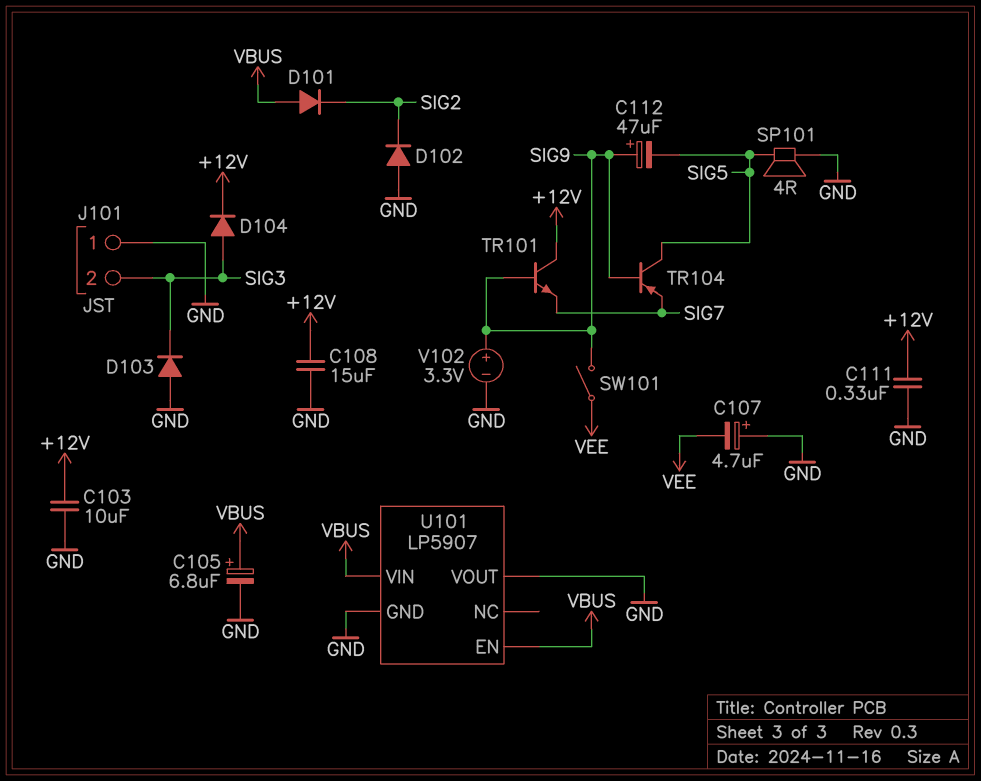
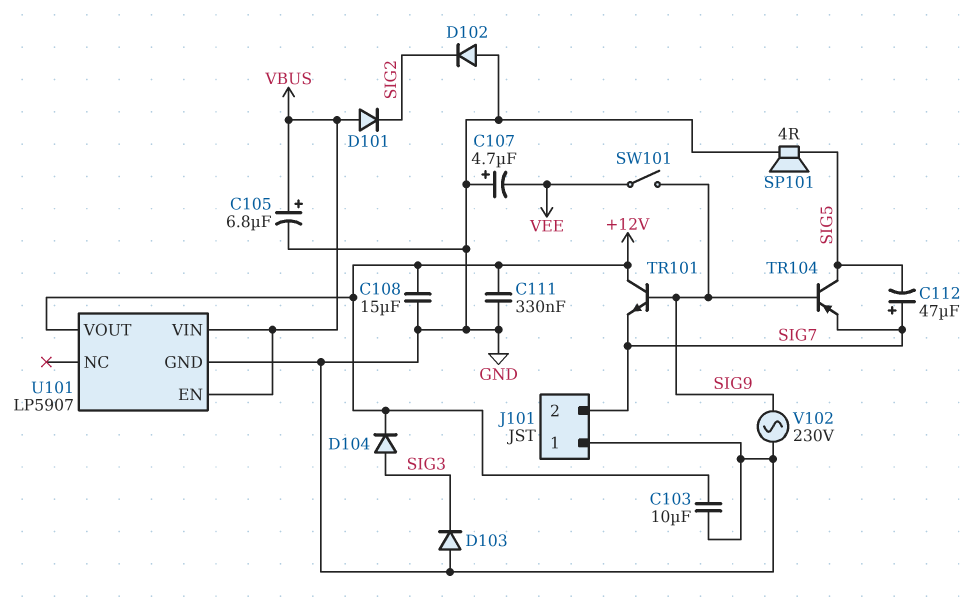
C112: 47uF (plus SIG9, minus SIG5) -> 47uF (plus SIG7, minus SIG5)
J101 pin 2: SIG3 -> SIG7
U101 pin VOUT: GND -> +12V
V102: 3.3V (plus SIG9, minus GND) -> AC 230V (GND, SIG9)

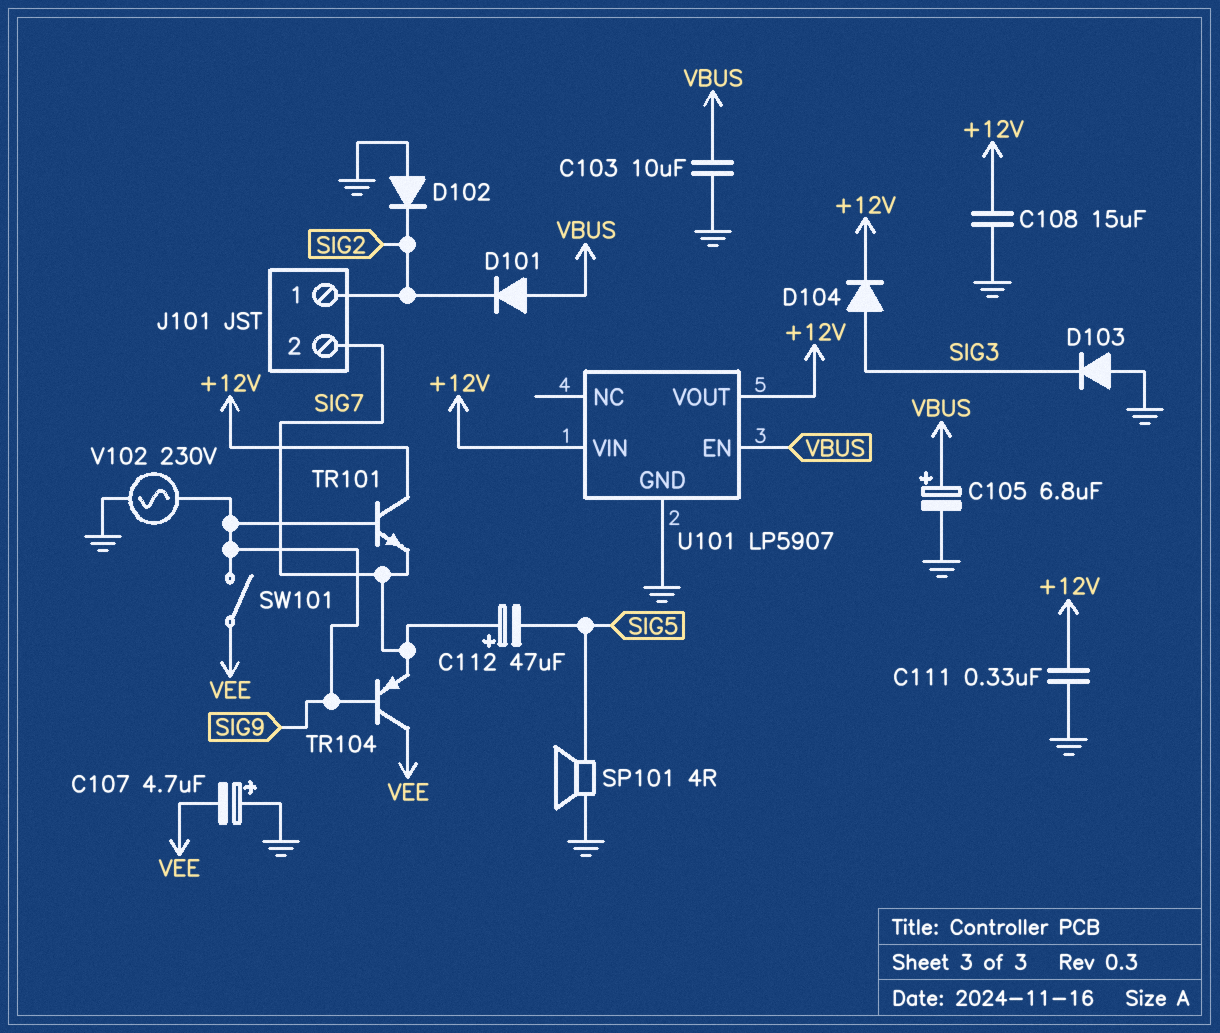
C103: 10uF (+12V, GND) -> 10uF (GND, VBUS)
J101 pin 1: GND -> SIG2
TR104: PNP (B SIG9, C SIG5, E SIG7) -> PNP (B SIG9, C VEE, E SIG7)
U101 pin VIN: VBUS -> +12V

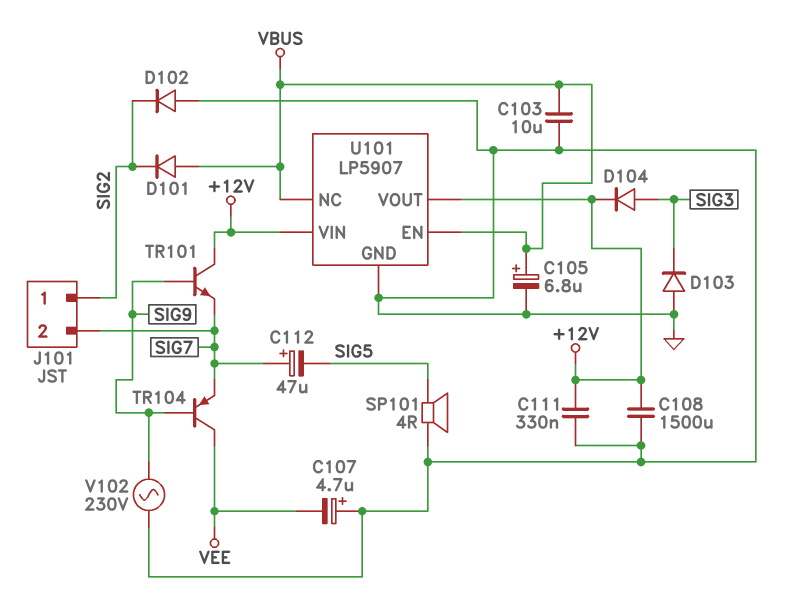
C108: 15uF (+12V, GND) -> 1500uF (+12V, GND)
SW101: switch (SIG9, VEE) -> none
U101 pin NC: none -> VBUS

